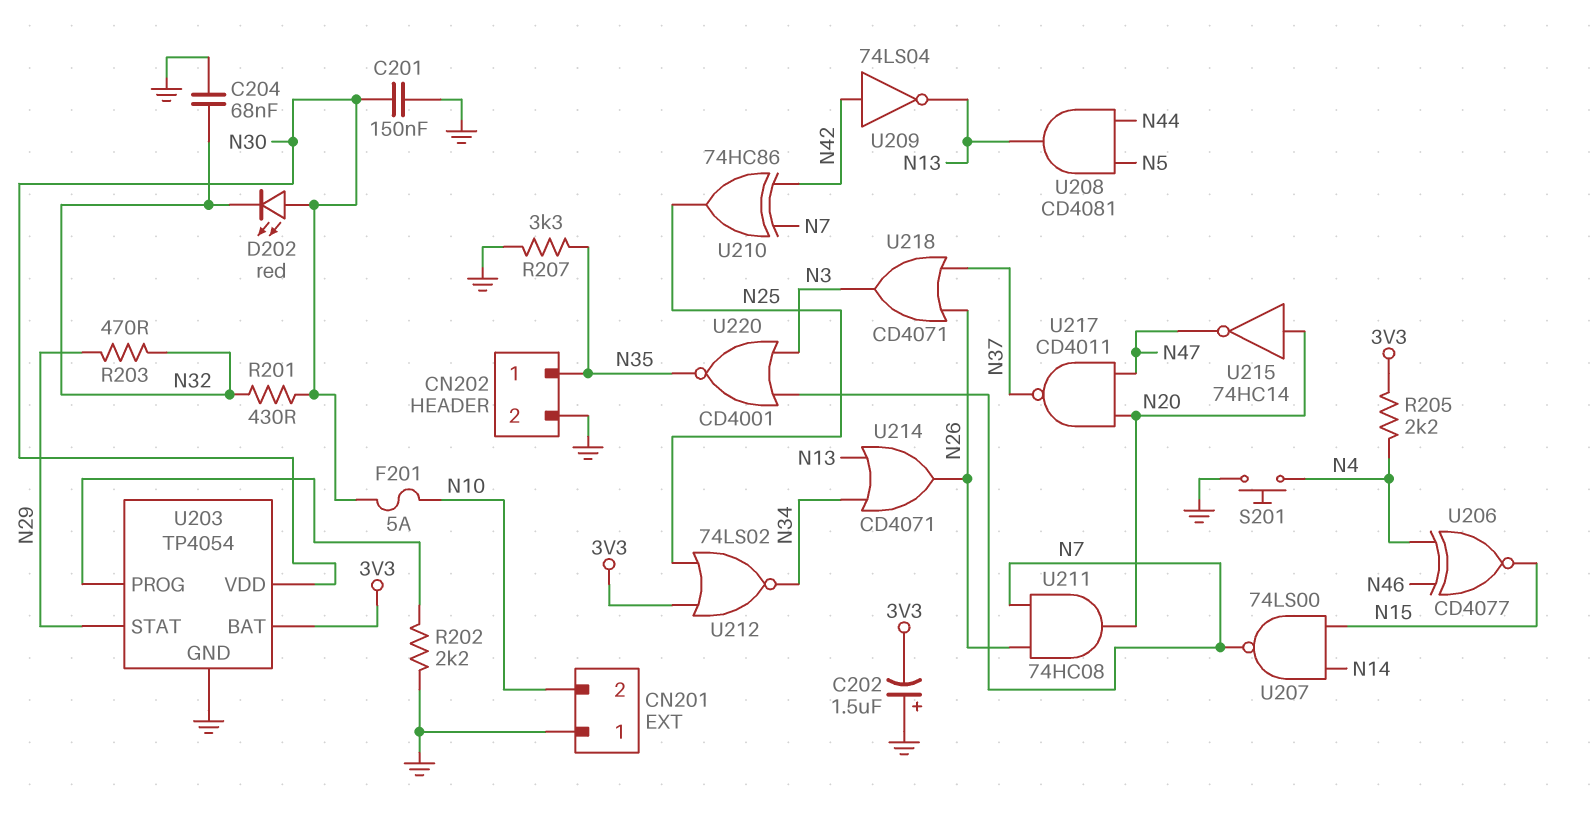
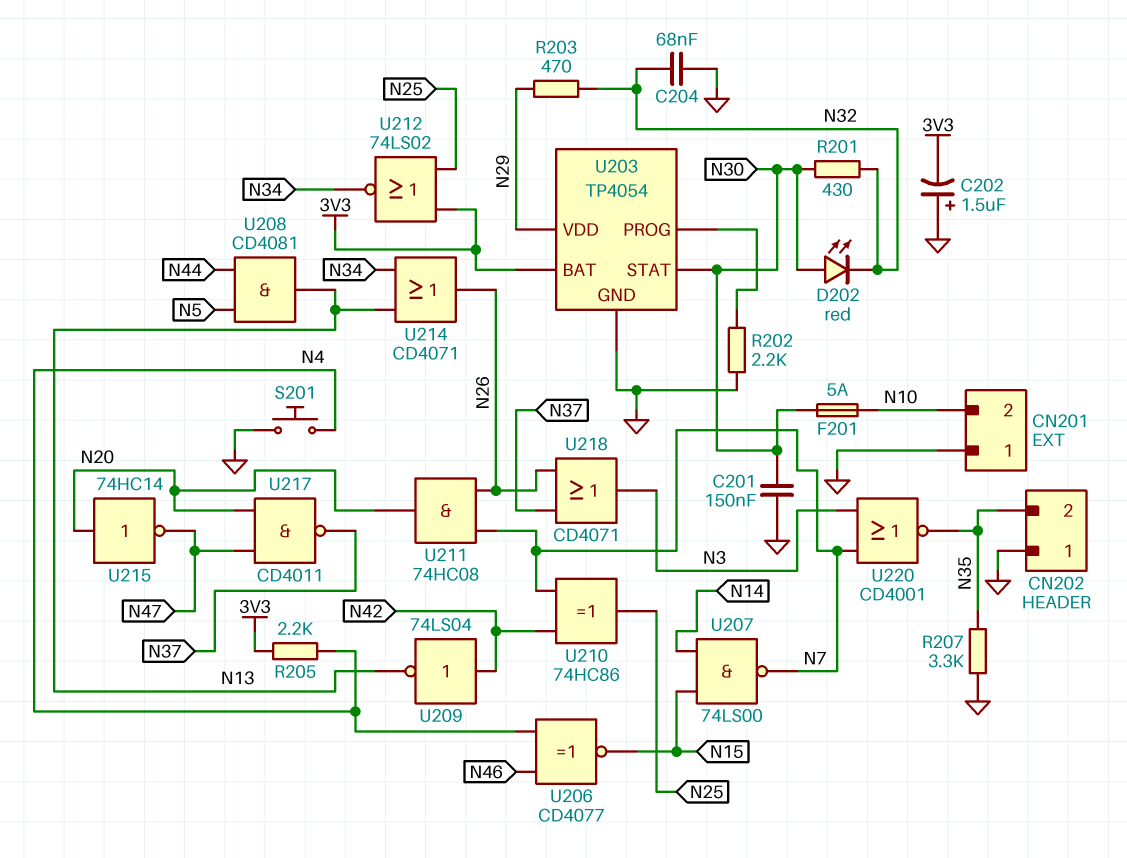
CN202 pin 1: N35 -> GND
CN202 pin 2: GND -> N35
U203 pin STAT: N29 -> N30
U203 pin VDD: N30 -> N29

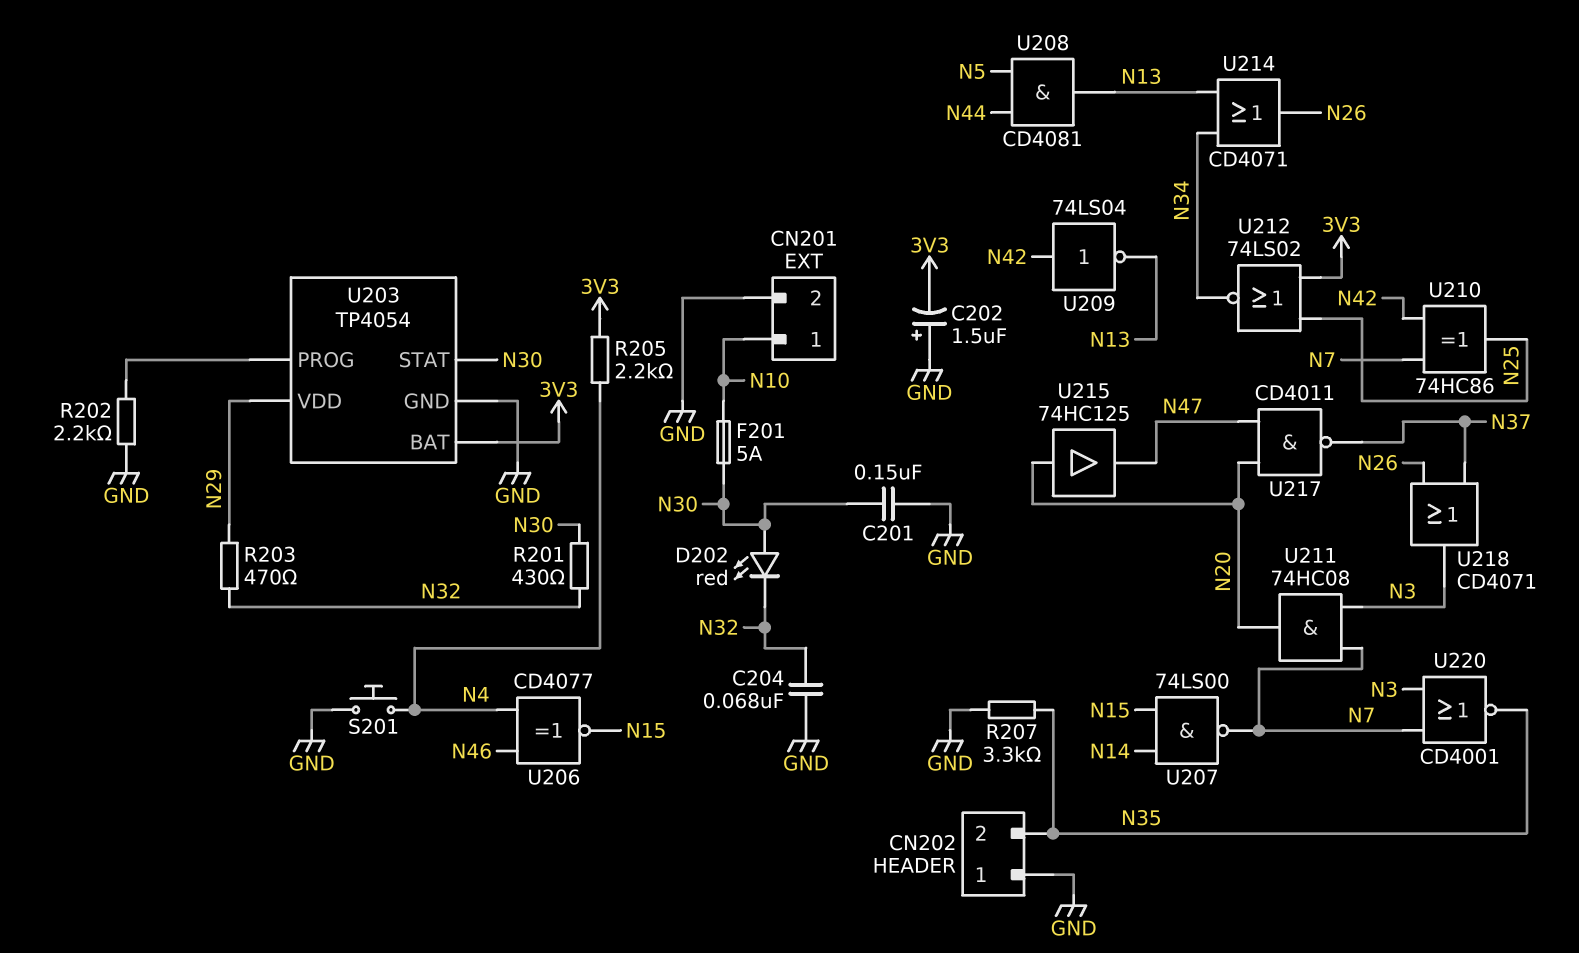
CN201 pin 1: GND -> N10
CN201 pin 2: N10 -> GND
U211: AND 74HC08 (in N7, in N26, out N20) -> AND 74HC08 (in N3, in N7, out N20)
U215: NOT 74HC14 (in N20, out N47) -> buffer 74HC125 (in N20, out N47)

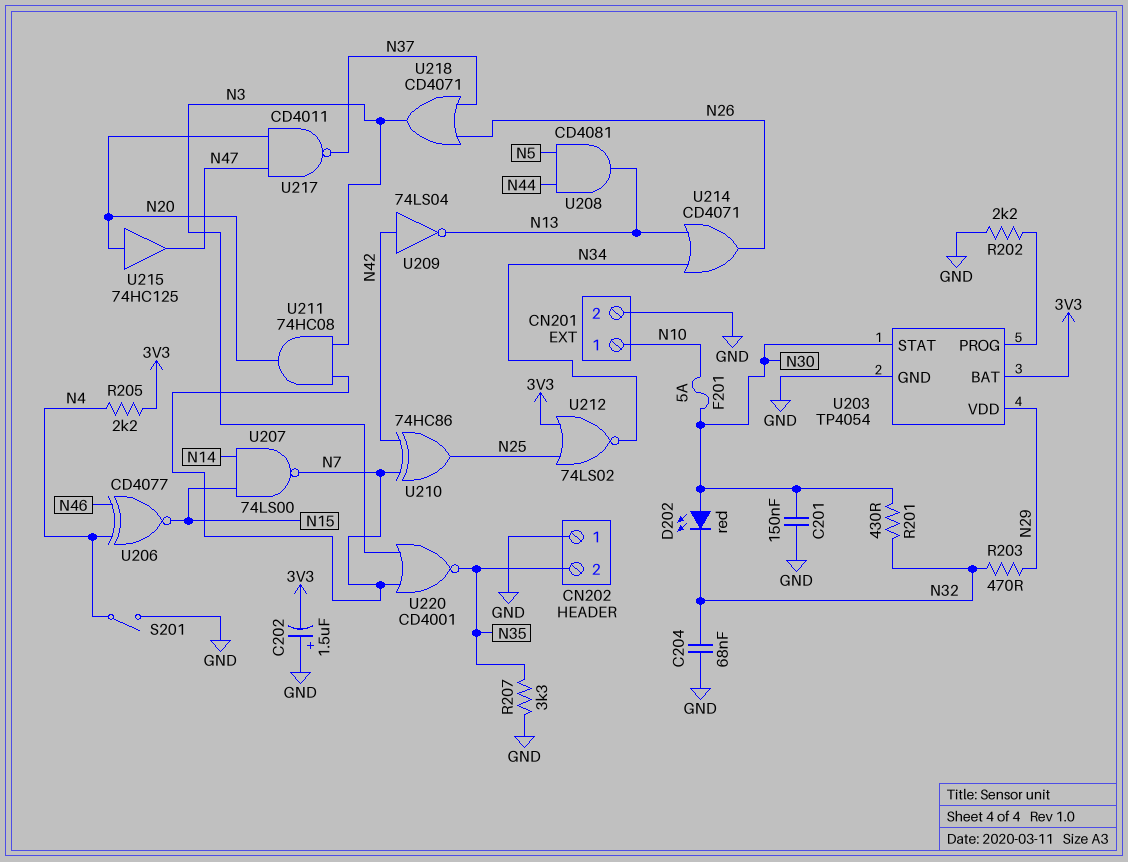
S201: button (GND, N4) -> switch (GND, N4)

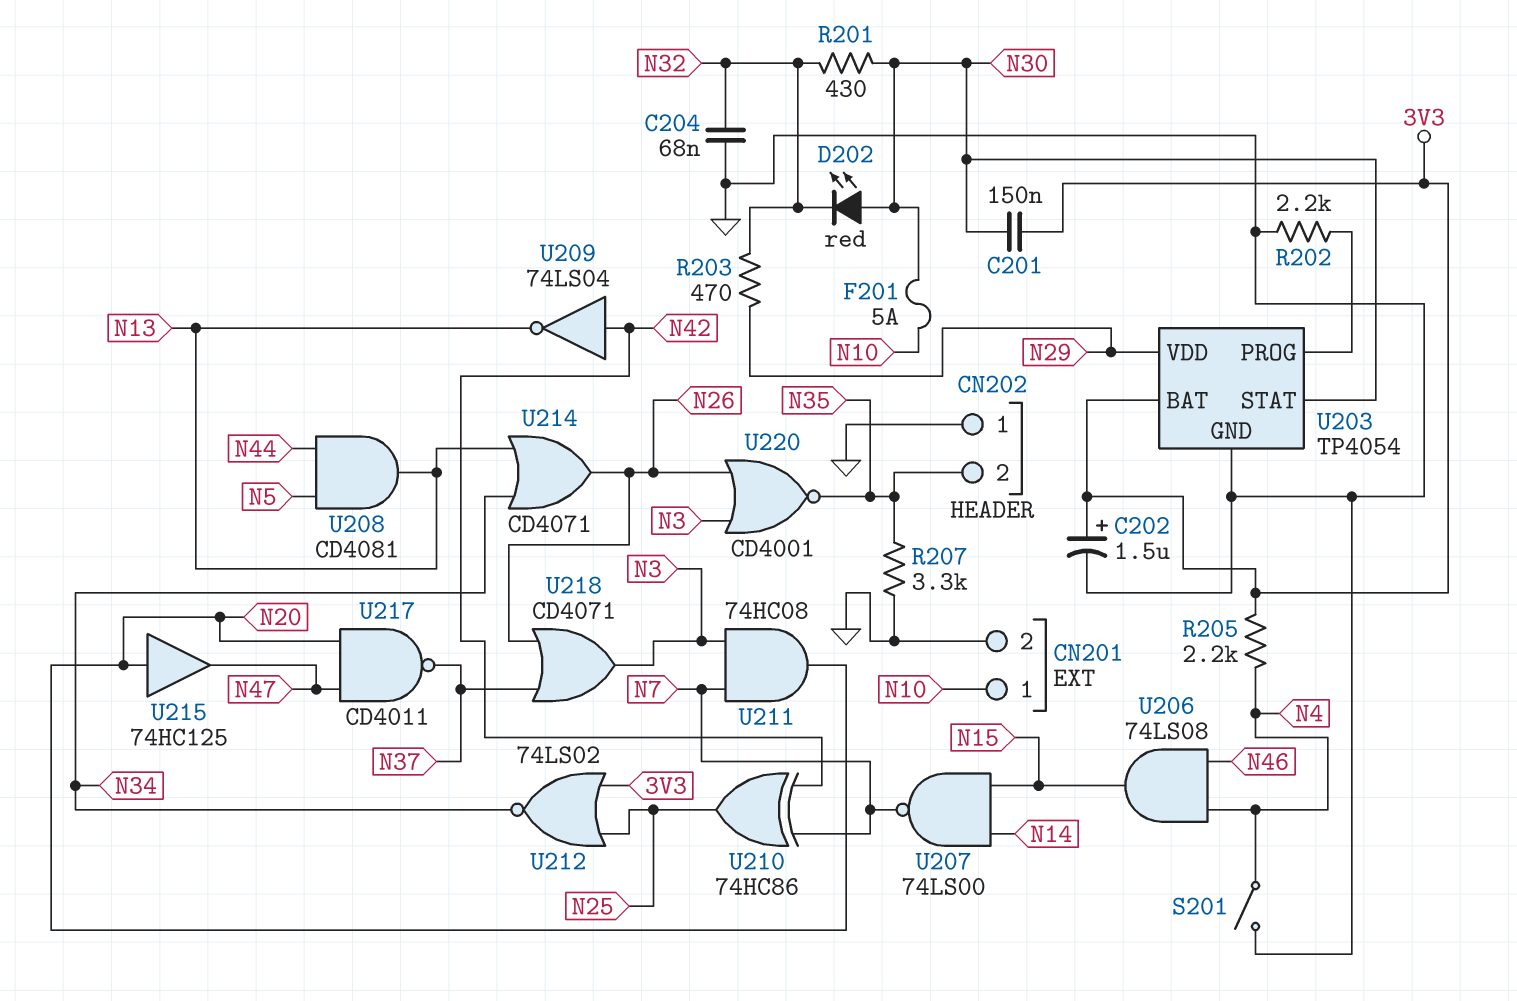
C201: 150nF (GND, N30) -> 150nF (3V3, N30)
C202: 1.5uF (plus GND, minus 3V3) -> 1.5uF (plus 3V3, minus GND)
U206: XNOR CD4077 (in N4, in N46, out N15) -> AND 74LS08 (in N4, in N46, out N15)
U220: NOR CD4001 (in N3, in N7, out N35) -> NOR CD4001 (in N3, in N26, out N35)

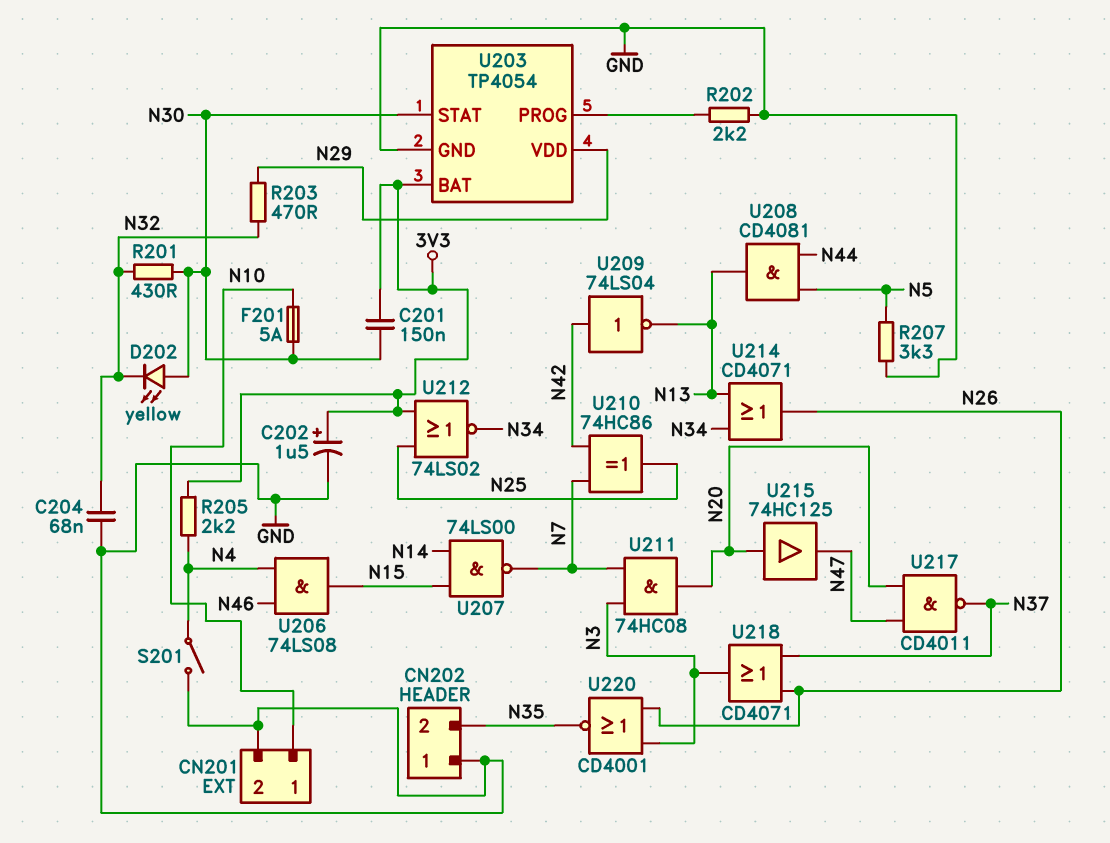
D202: LED red (A N30, K N32) -> LED yellow (A N30, K N32)
R207: 3.3k (GND, N35) -> 3.3k (GND, N5)

